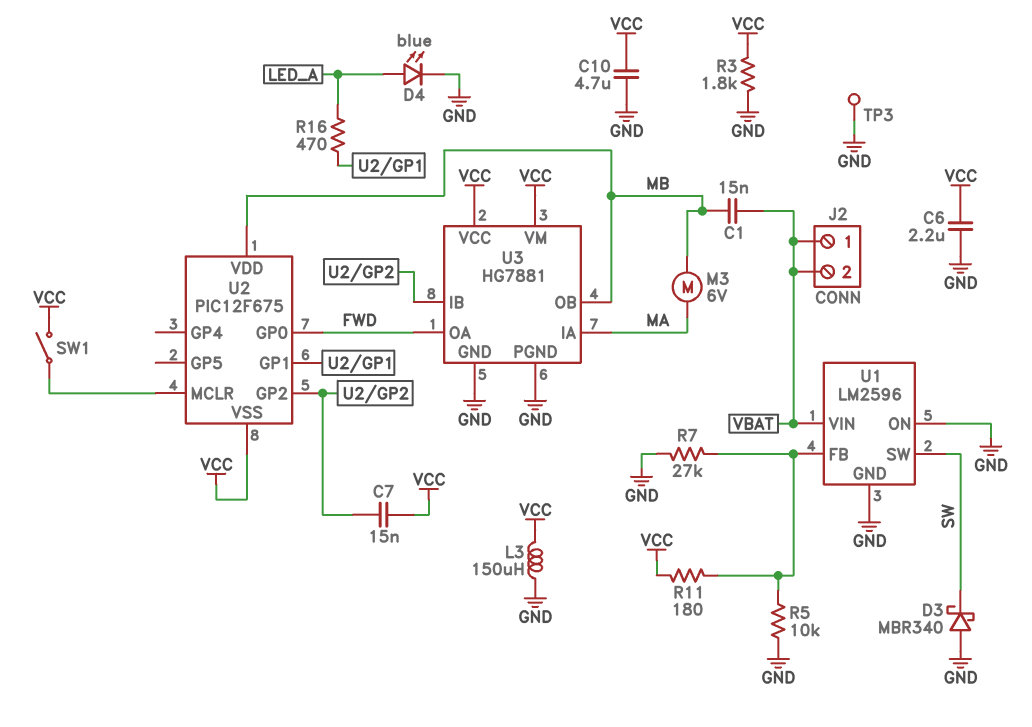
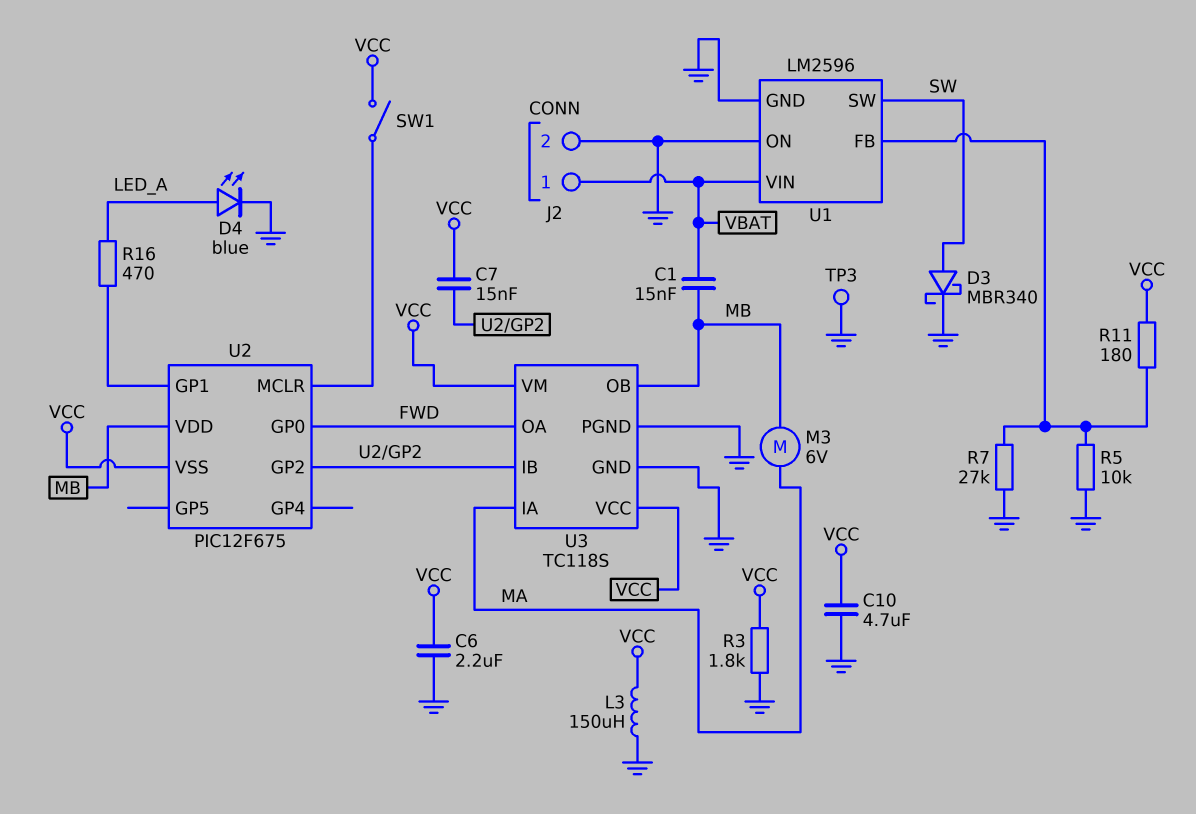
D3: schottky MBR340 (A GND, K SW) -> schottky MBR340 (A SW, K GND)
J2 pin 2: VBAT -> GND
U3: HG7881 -> TC118S

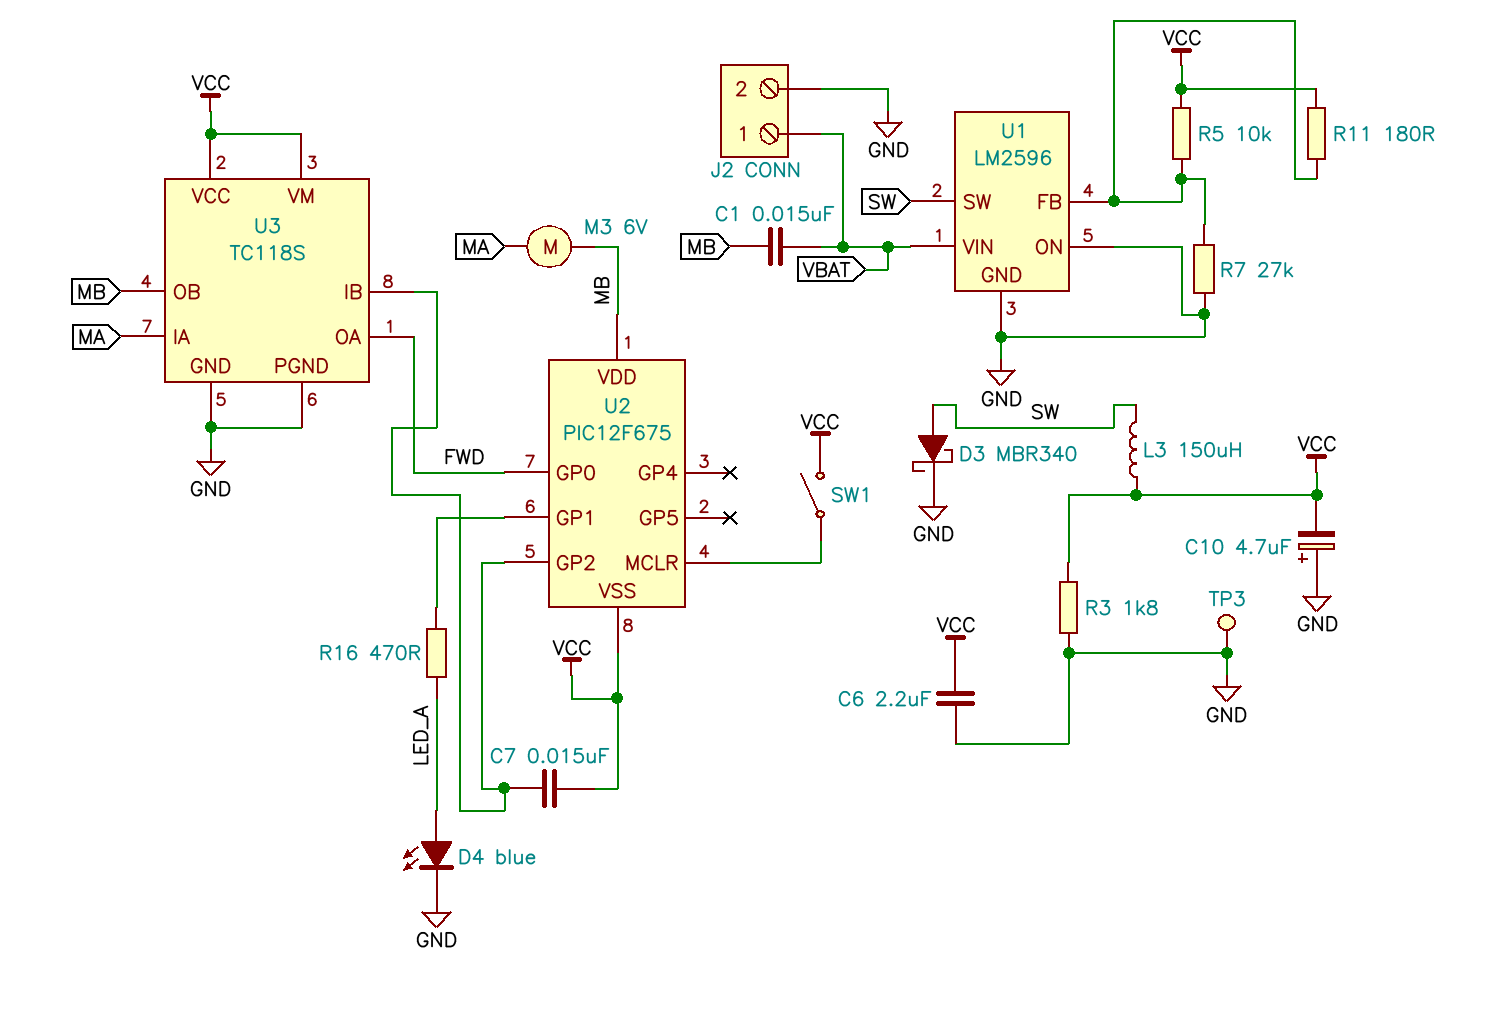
C10: 4.7uF (GND, VCC) -> 4.7uF (plus GND, minus VCC)
L3: 150uH (GND, VCC) -> 150uH (SW, VCC)
R5: 10k (GND, U1/FB) -> 10k (U1/FB, VCC)

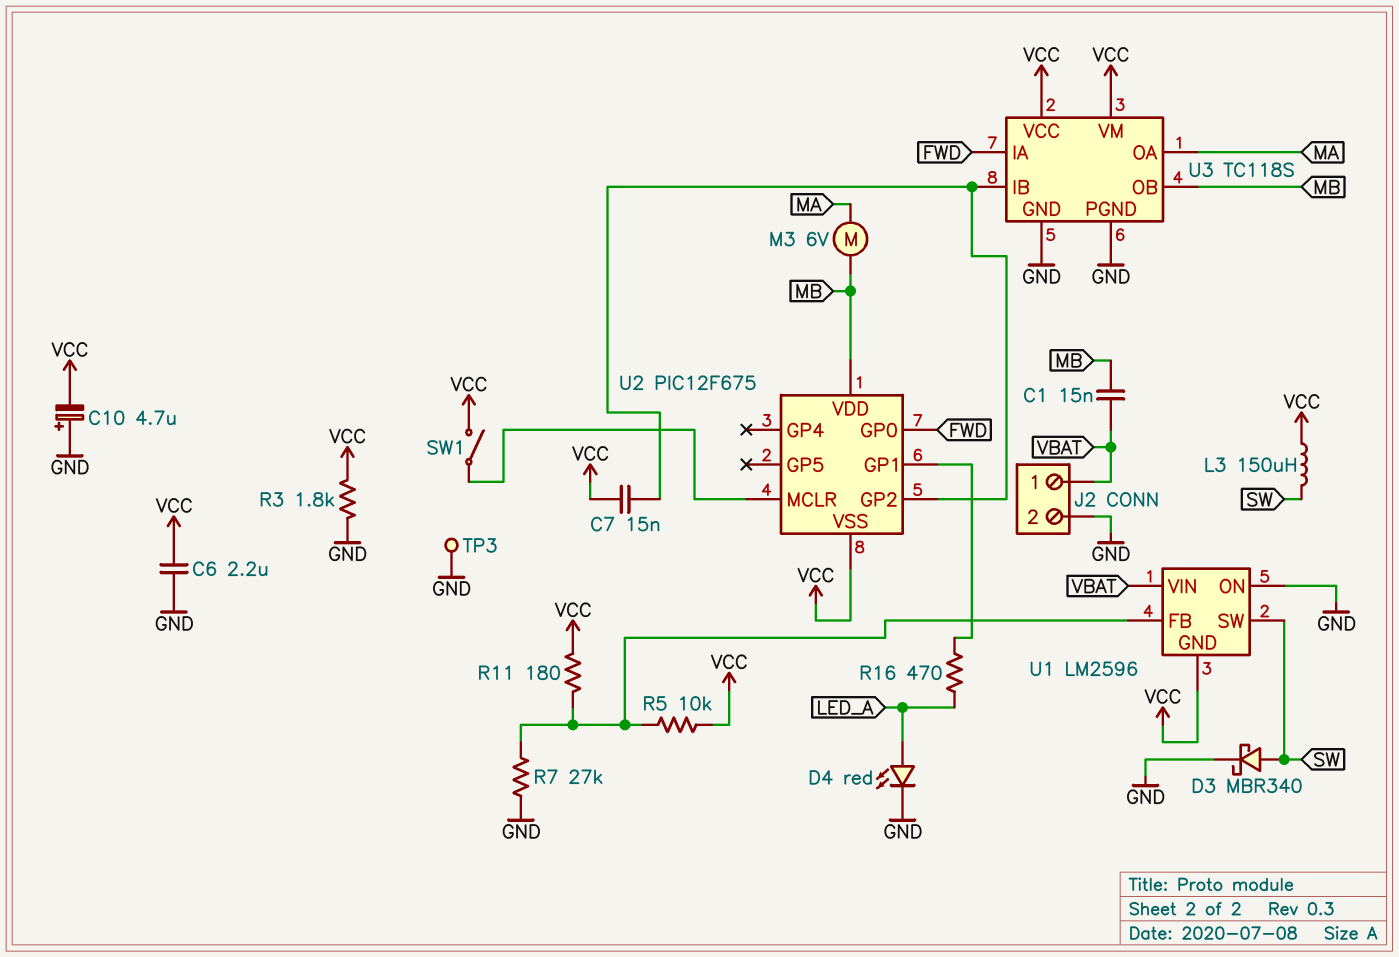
D4: LED blue (A LED_A, K GND) -> LED red (A LED_A, K GND)
U1 pin GND: GND -> VCC
U3 pin IA: MA -> FWD
U3 pin OA: FWD -> MA

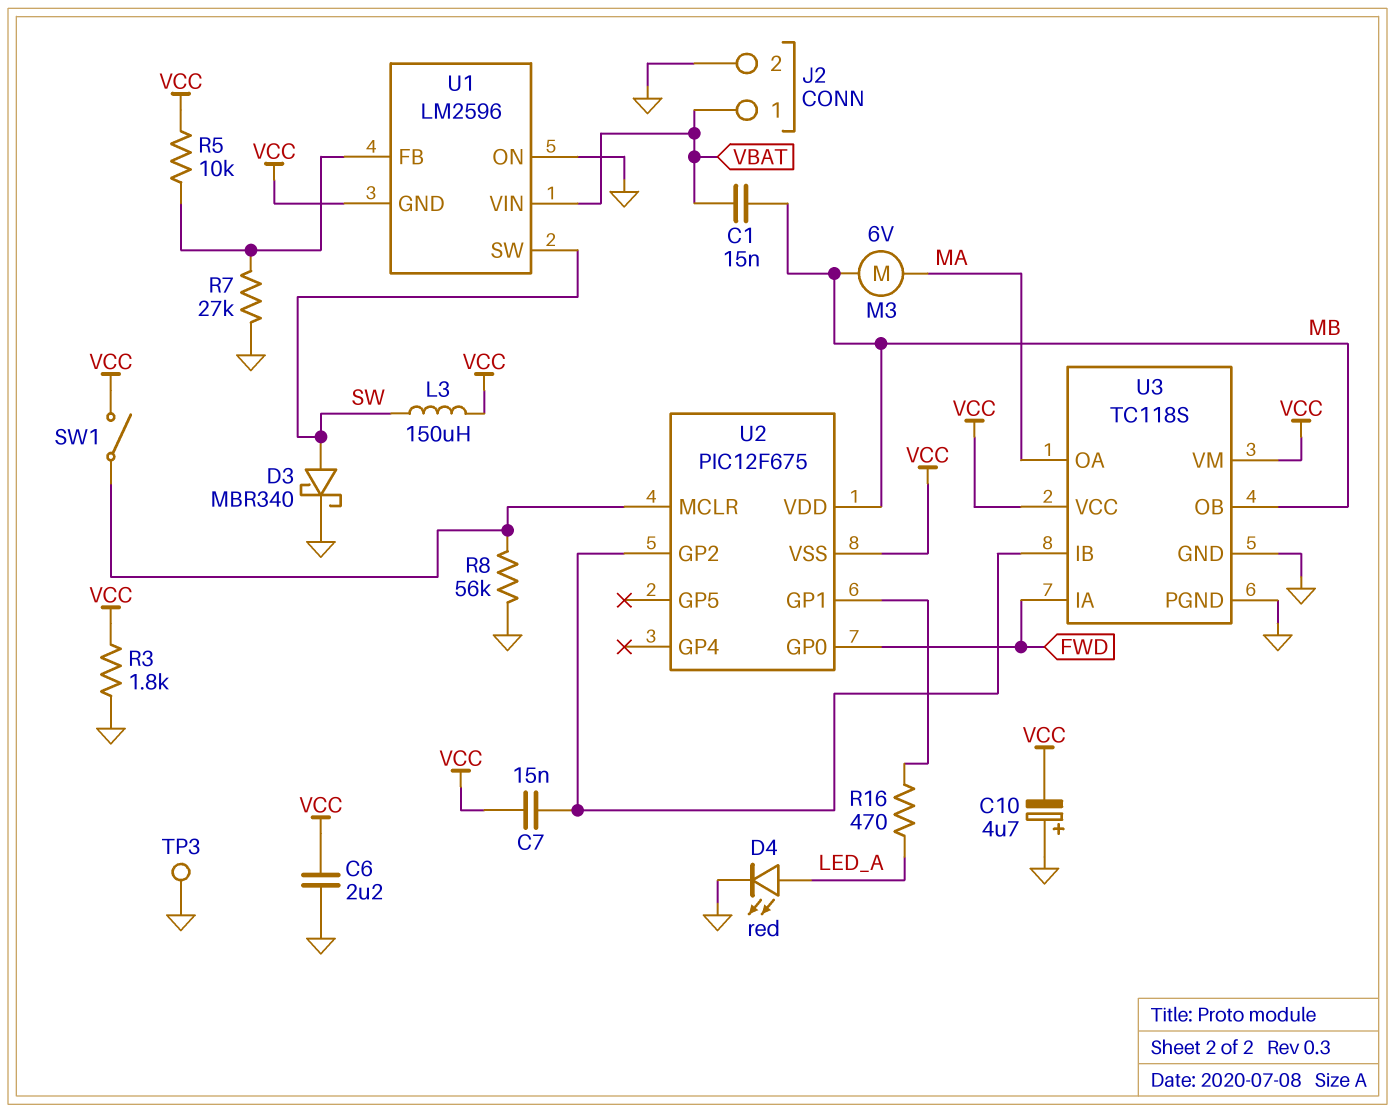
R8: none -> 56k (GND, U2/MCLR)
R11: 180 (U1/FB, VCC) -> none

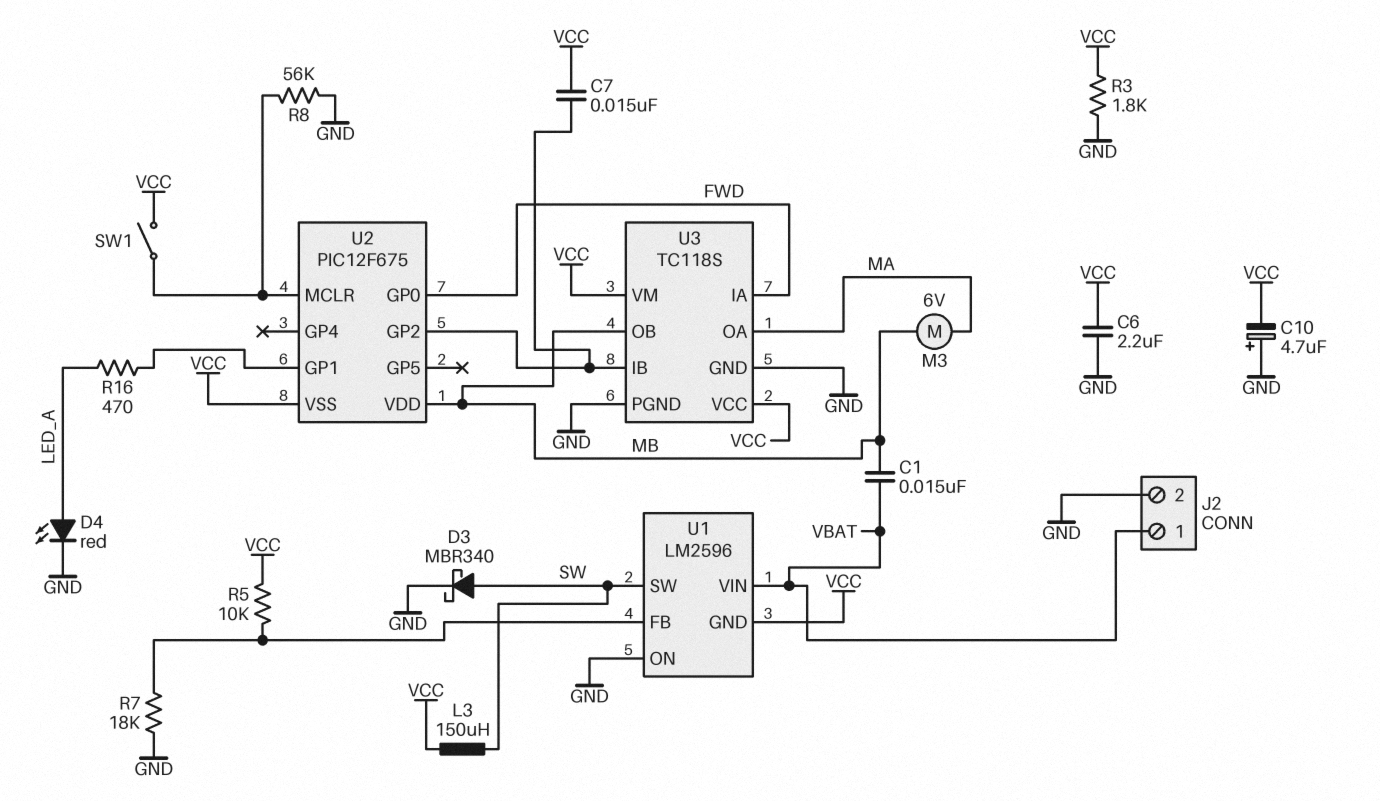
R7: 27k (GND, U1/FB) -> 18k (GND, U1/FB)
TP3: test point (GND) -> none

